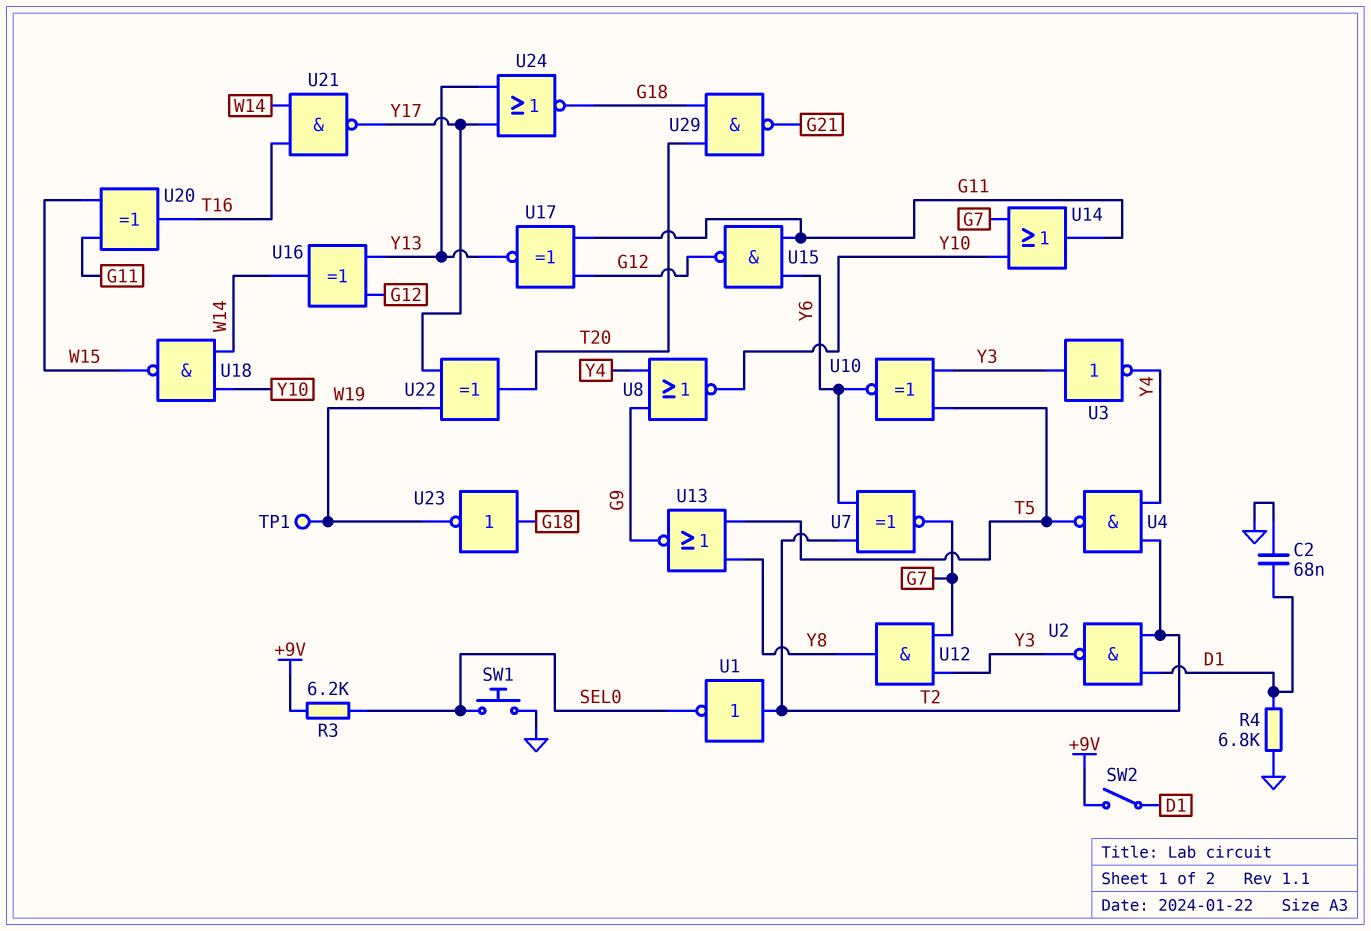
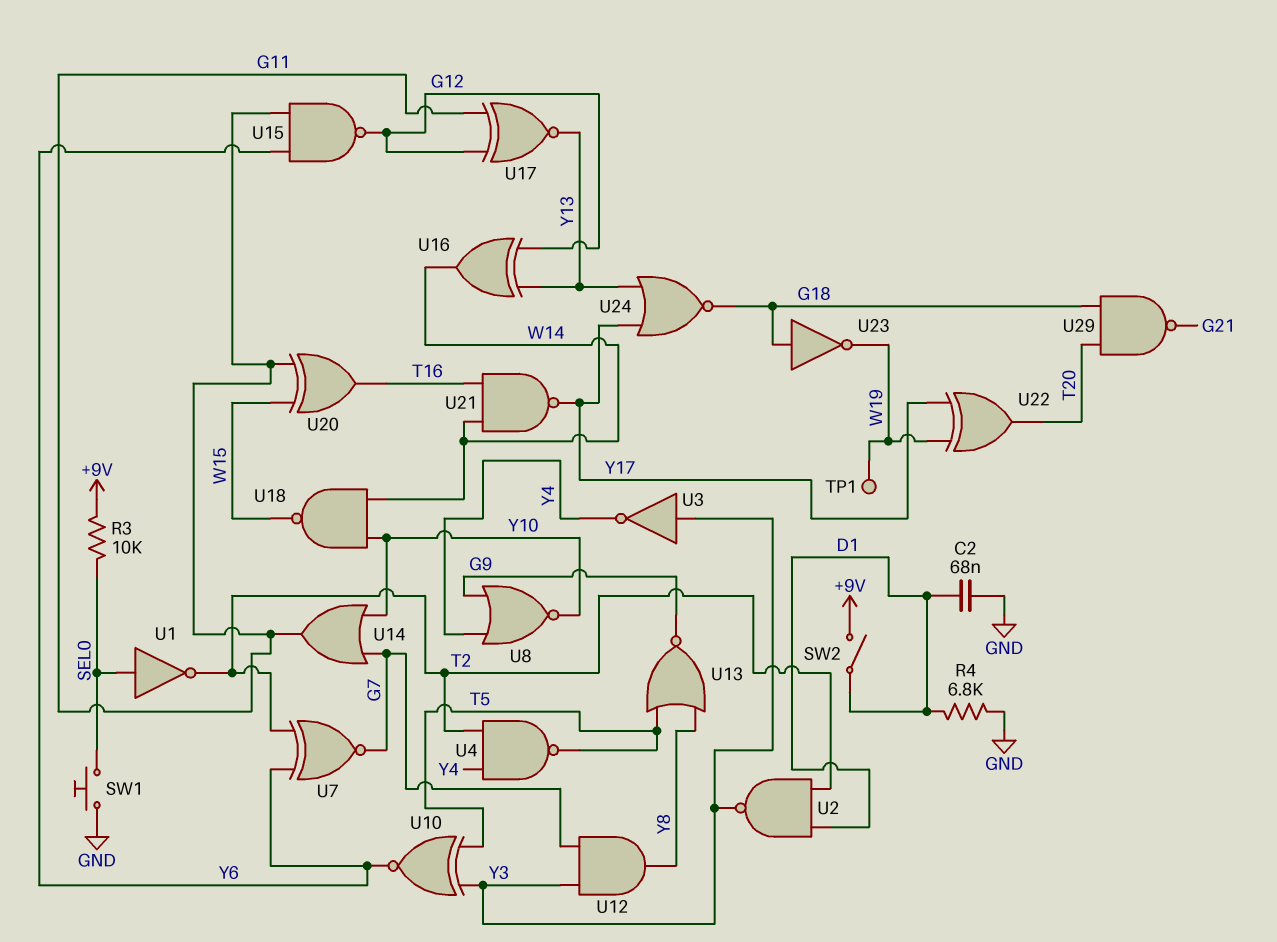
R3: 6.2k (+9V, SEL0) -> 10k (+9V, SEL0)
U1: NOT (in T2, out SEL0) -> NOT (in SEL0, out T2)

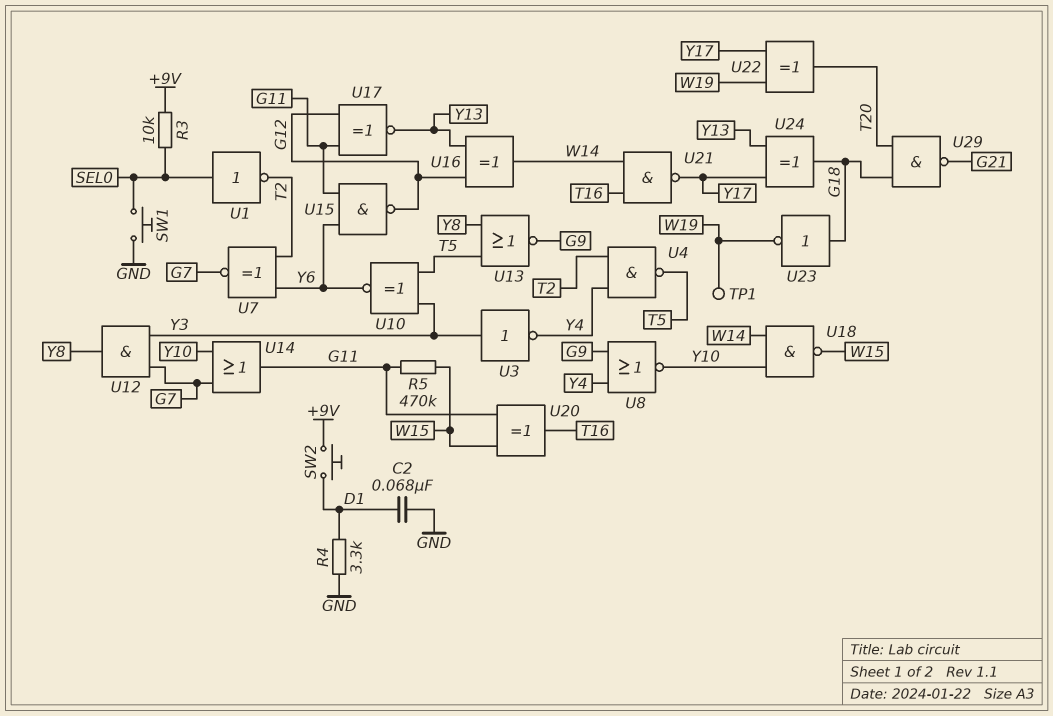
R4: 6.8k (D1, GND) -> 3.3k (D1, GND)
R5: none -> 470k (G11, W15)
SW2: switch (+9V, D1) -> button (+9V, D1)
U2: NAND (in D1, in T2, out Y3) -> none
U24: NOR (in Y13, in Y17, out G18) -> XOR (in Y13, in Y17, out G18)

